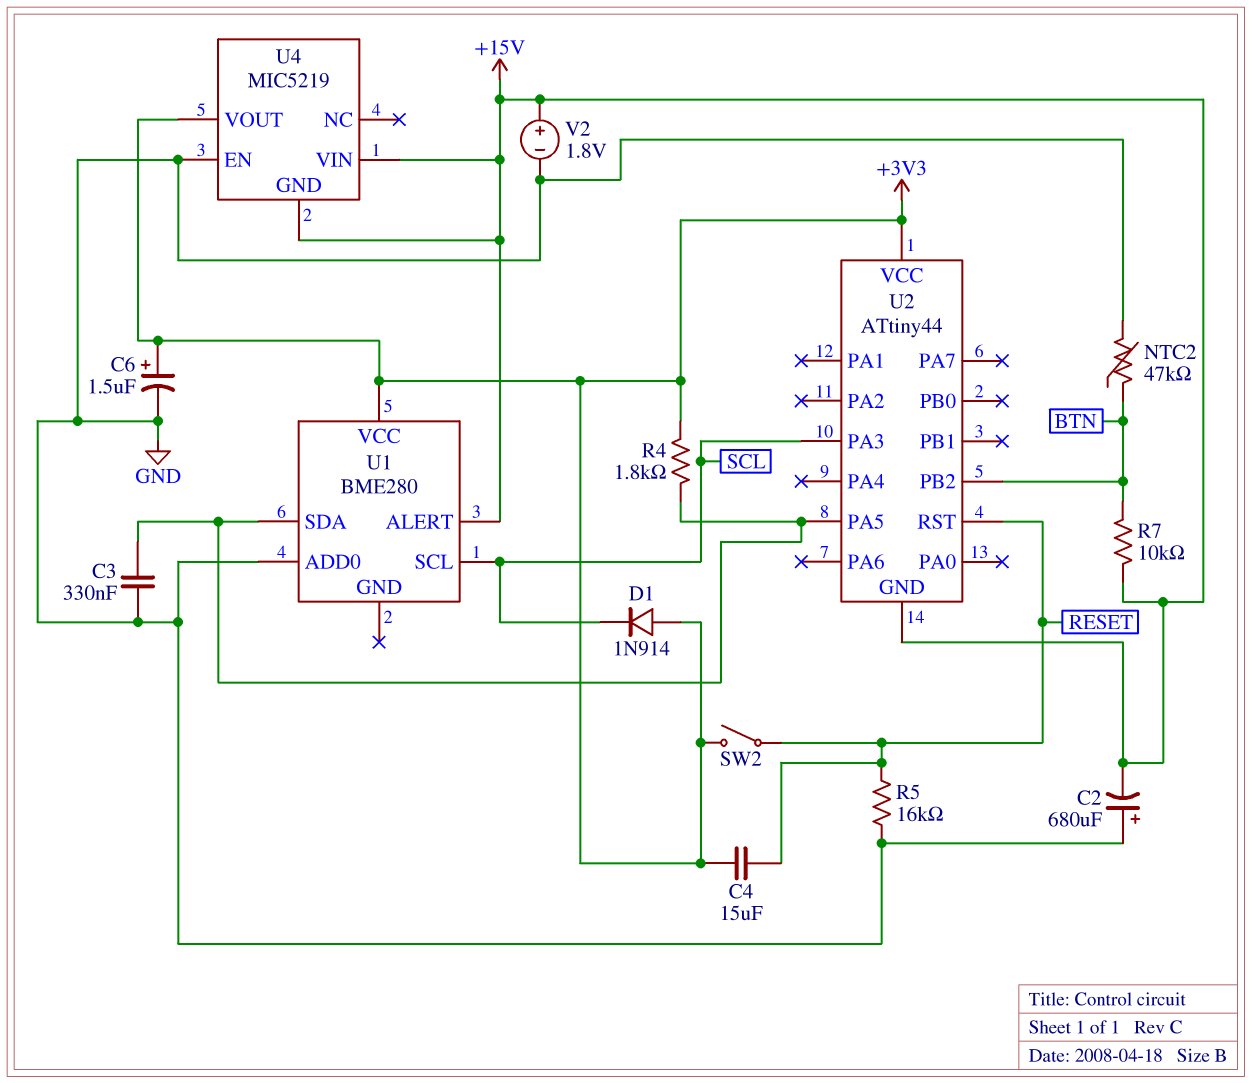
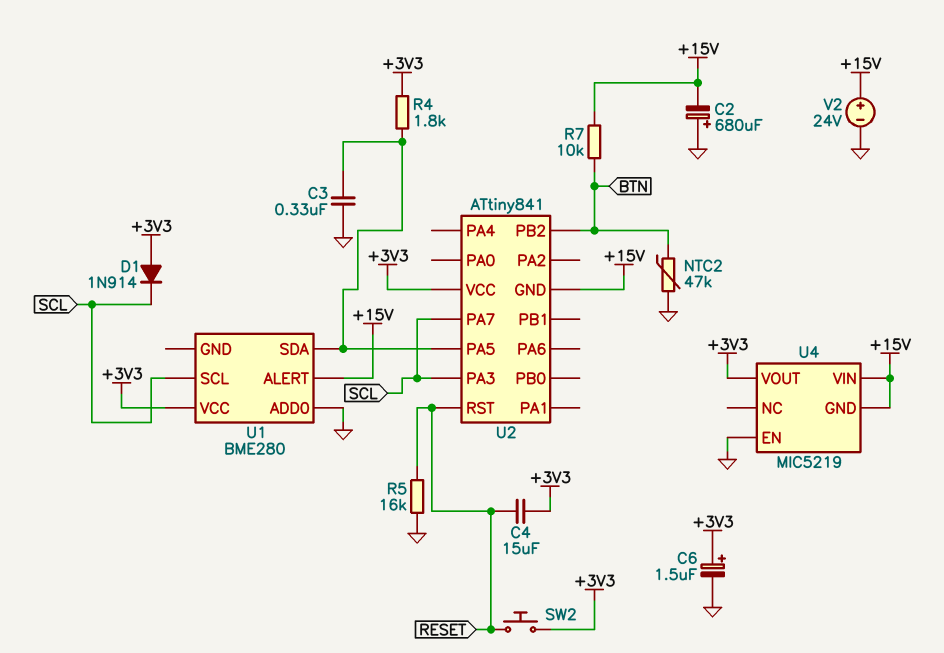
SW2: switch (+3V3, RESET) -> button (+3V3, RESET)
U2: ATtiny44 -> ATtiny841
U2 pin PA7: none -> SCL
V2: 1.8V (plus +15V, minus GND) -> 24V (plus +15V, minus GND)

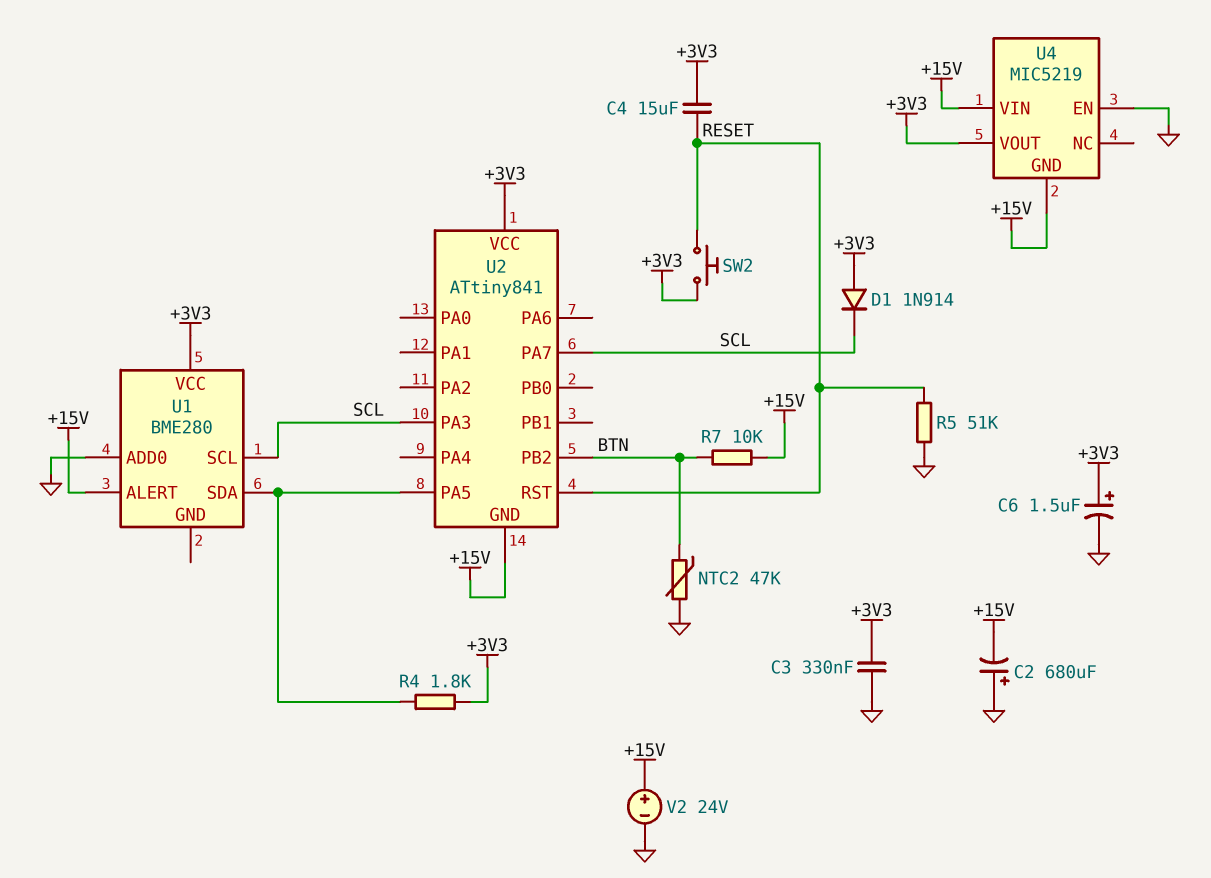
C3: 330nF (GND, U1/SDA) -> 330nF (+3V3, GND)
R5: 16k (GND, RESET) -> 51k (GND, RESET)

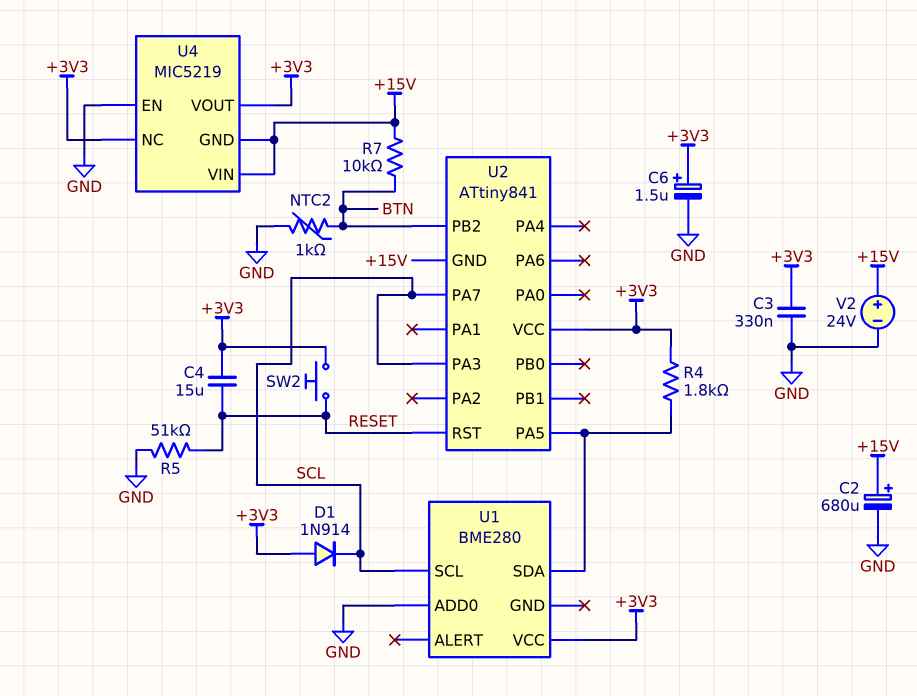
C2: 680uF (plus GND, minus +15V) -> 680uF (plus +15V, minus GND)
NTC2: 47k (BTN, GND) -> 1k (BTN, GND)
U1 pin ALERT: +15V -> none
U4 pin NC: none -> +3V3

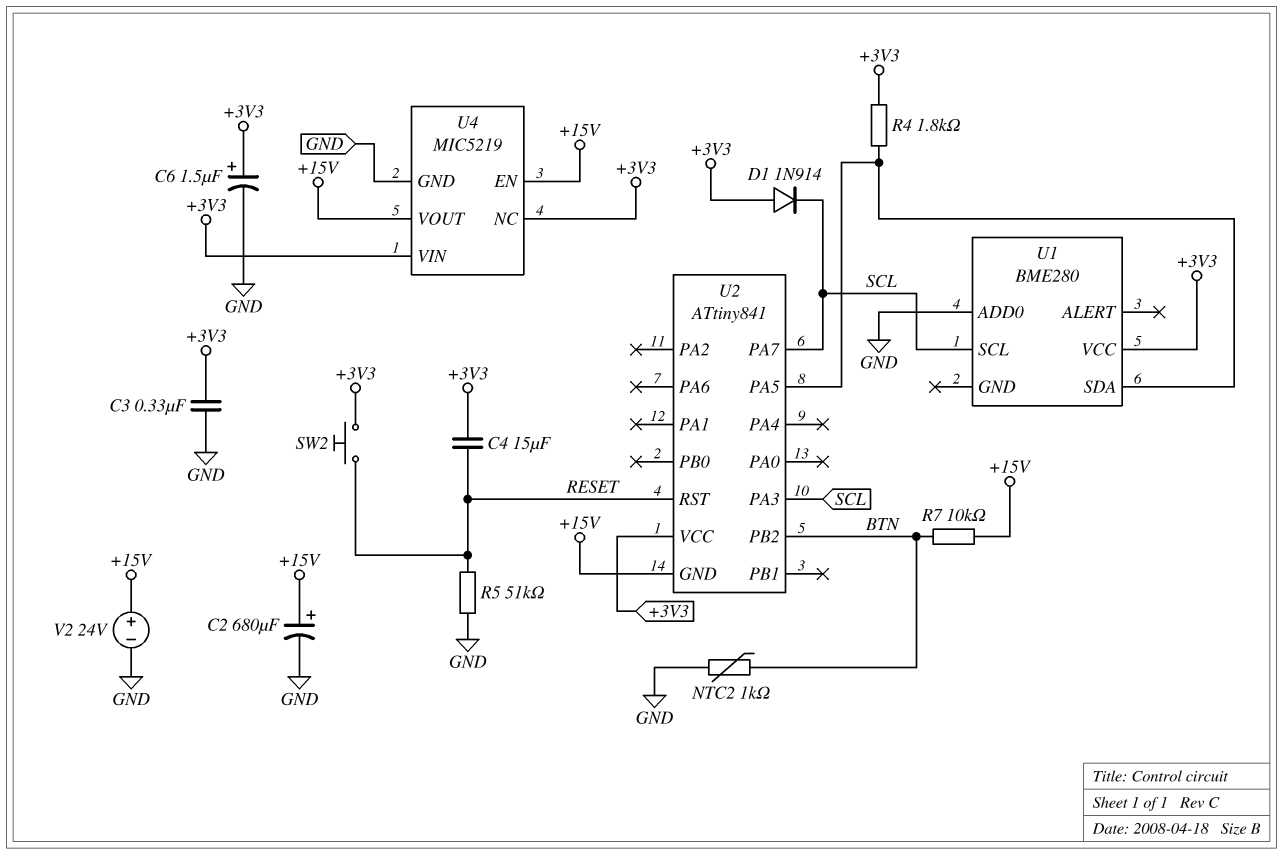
U4 pin EN: GND -> +15V
U4 pin GND: +15V -> GND
U4 pin VIN: +15V -> +3V3
U4 pin VOUT: +3V3 -> +15V

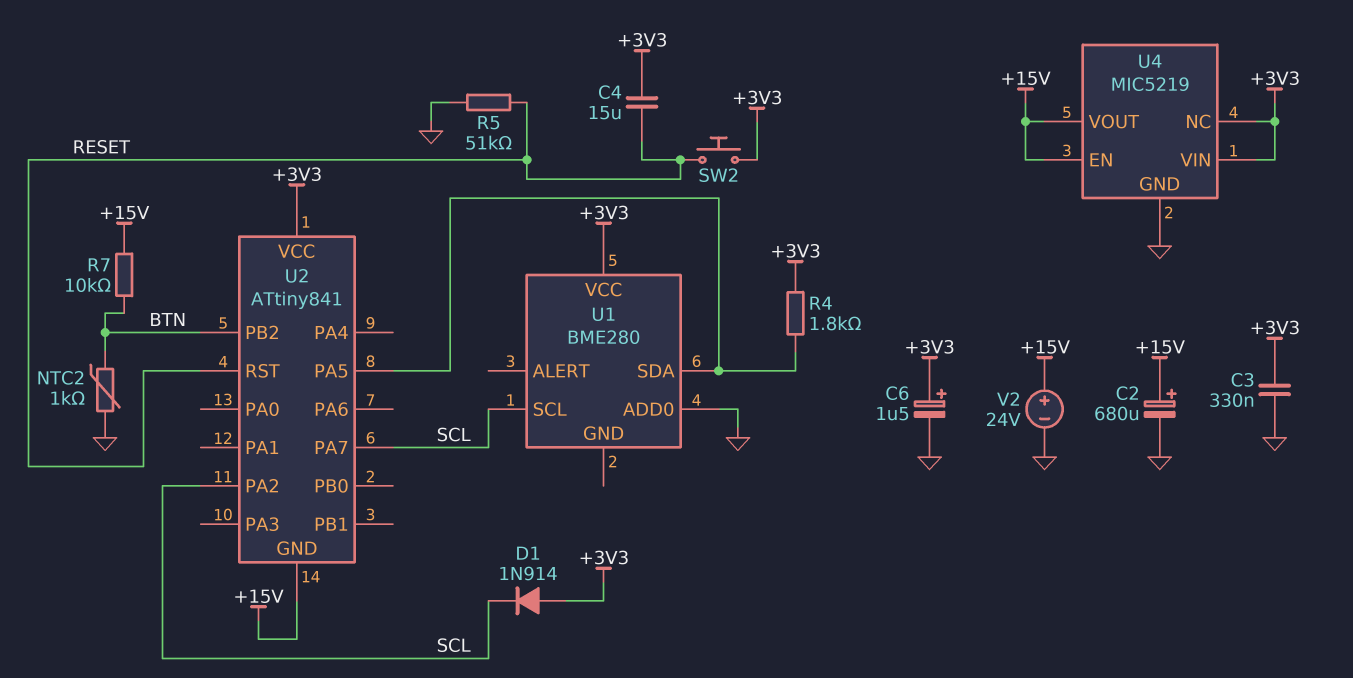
U2 pin PA2: none -> SCL
U2 pin PA3: SCL -> none

